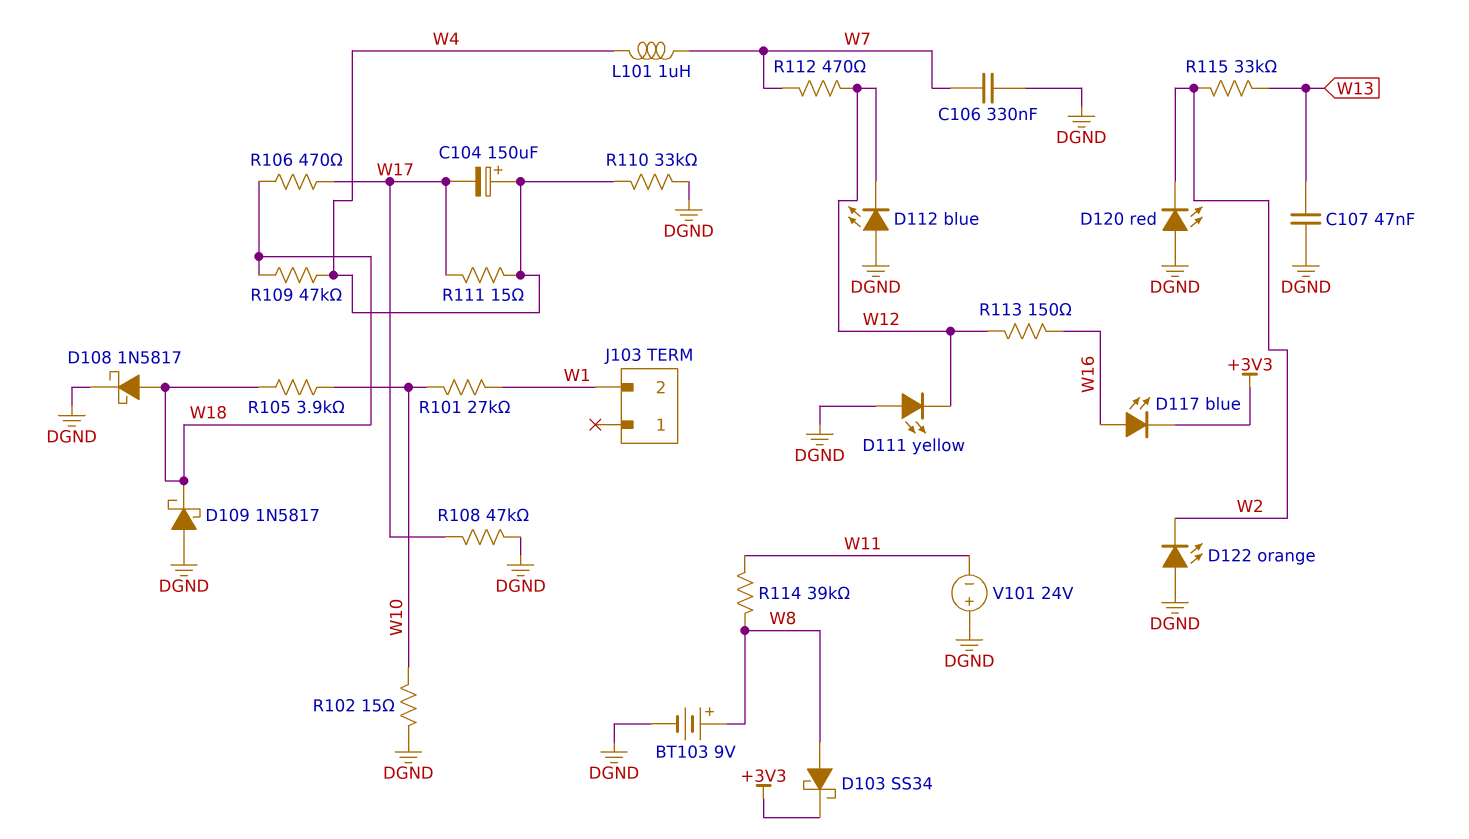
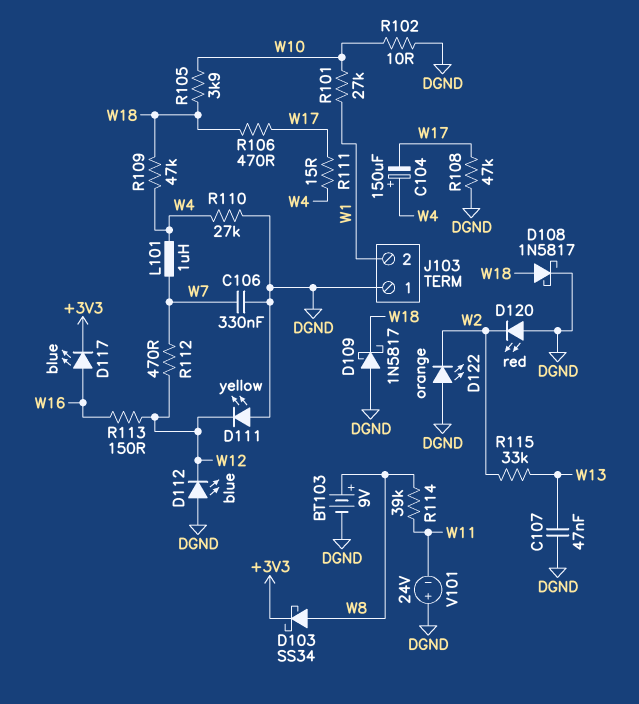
J103 pin 1: none -> DGND
R102: 15 (DGND, W10) -> 10 (DGND, W10)
R110: 33k (DGND, W4) -> 27k (DGND, W4)

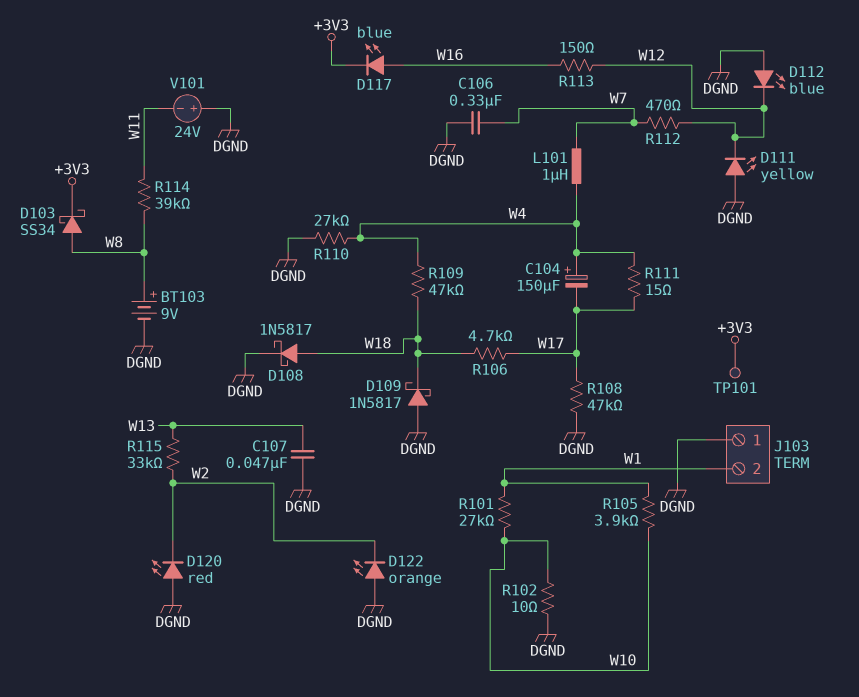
R105: 3.9k (W10, W18) -> 3.9k (W1, W10)
R106: 470 (W17, W18) -> 4.7k (W17, W18)
TP101: none -> test point (+3V3)

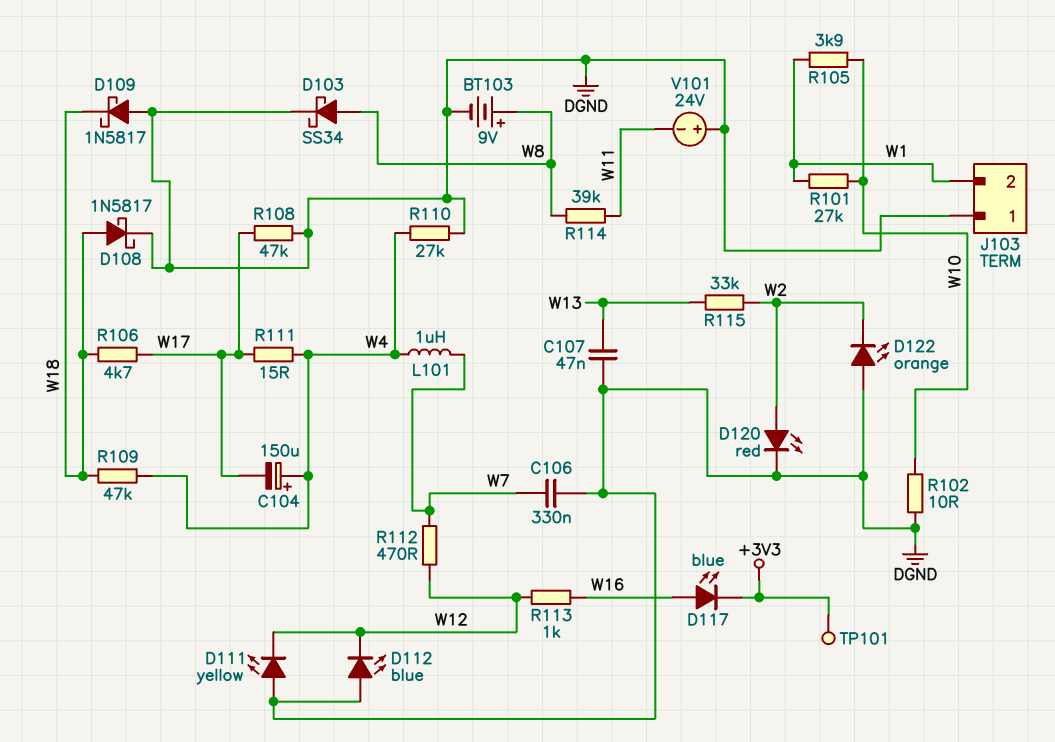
D103: schottky SS34 (A W8, K +3V3) -> schottky SS34 (A W8, K DGND)
D120: LED red (A DGND, K W2) -> LED red (A W2, K DGND)
R113: 150 (W12, W16) -> 1k (W12, W16)

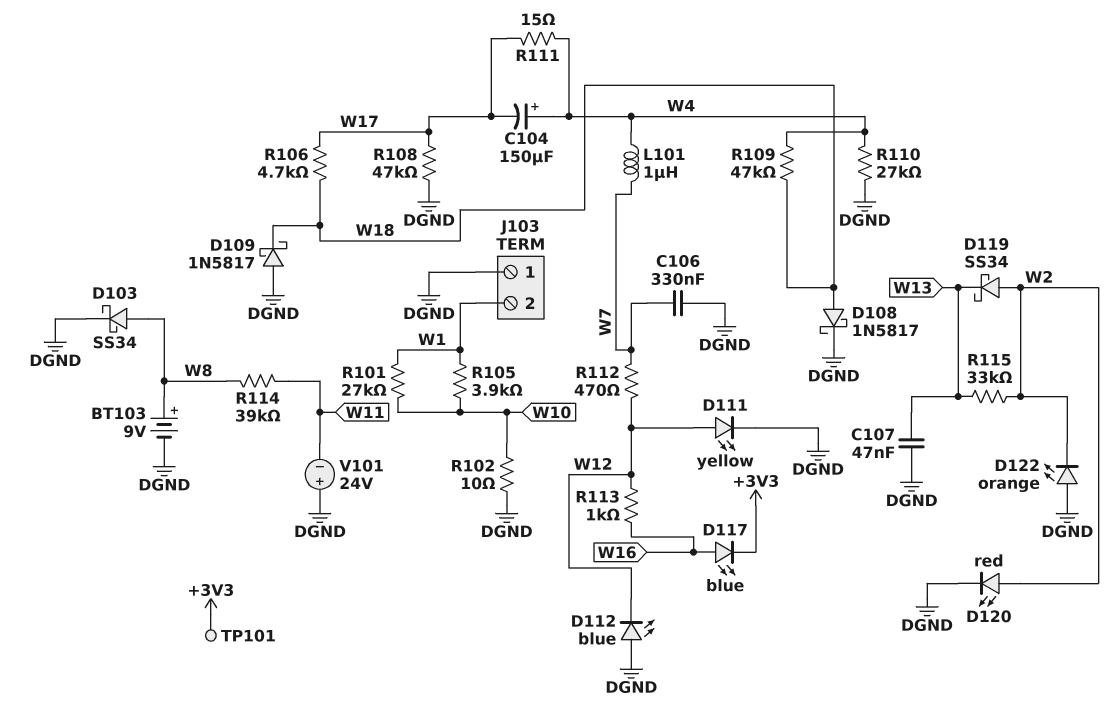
D111: LED yellow (A DGND, K W12) -> LED yellow (A W12, K DGND)
D119: none -> schottky SS34 (A W2, K W13)

